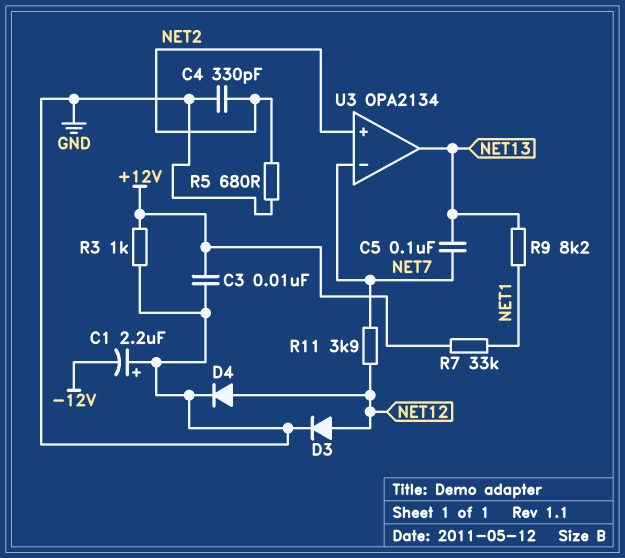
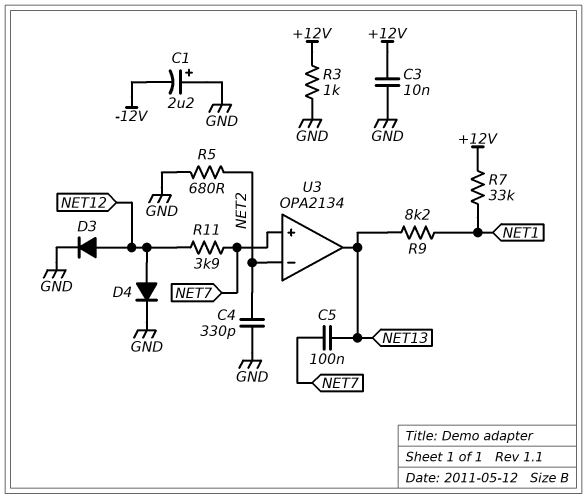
U3 pin in+: NET2 -> NET7
U3 pin in-: NET7 -> NET2

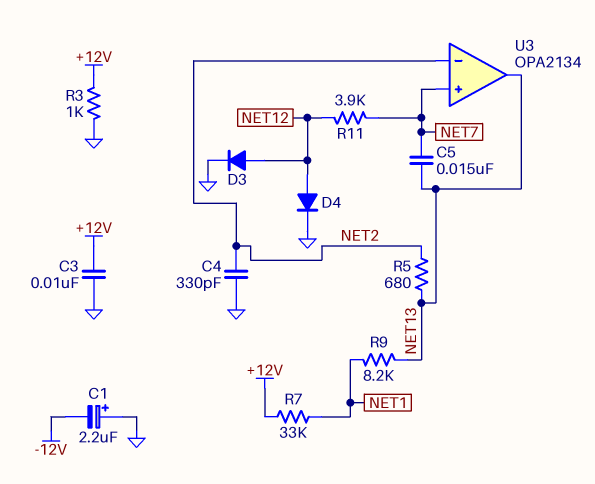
C5: 100nF (NET7, NET13) -> 15nF (NET7, NET13)
R5: 680 (GND, NET2) -> 680 (NET2, NET13)

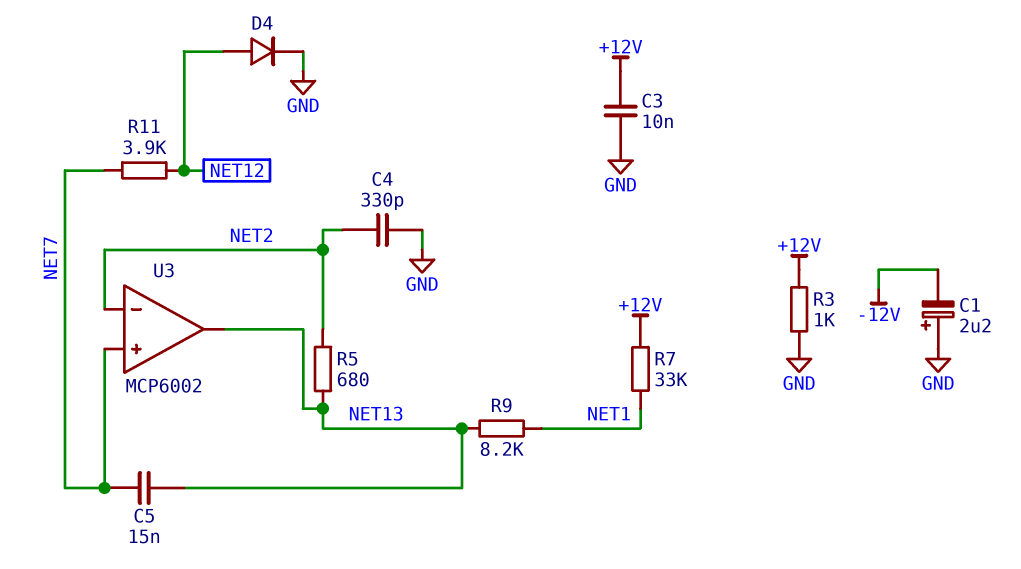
D3: diode (A NET12, K GND) -> none
U3: OPA2134 -> MCP6002

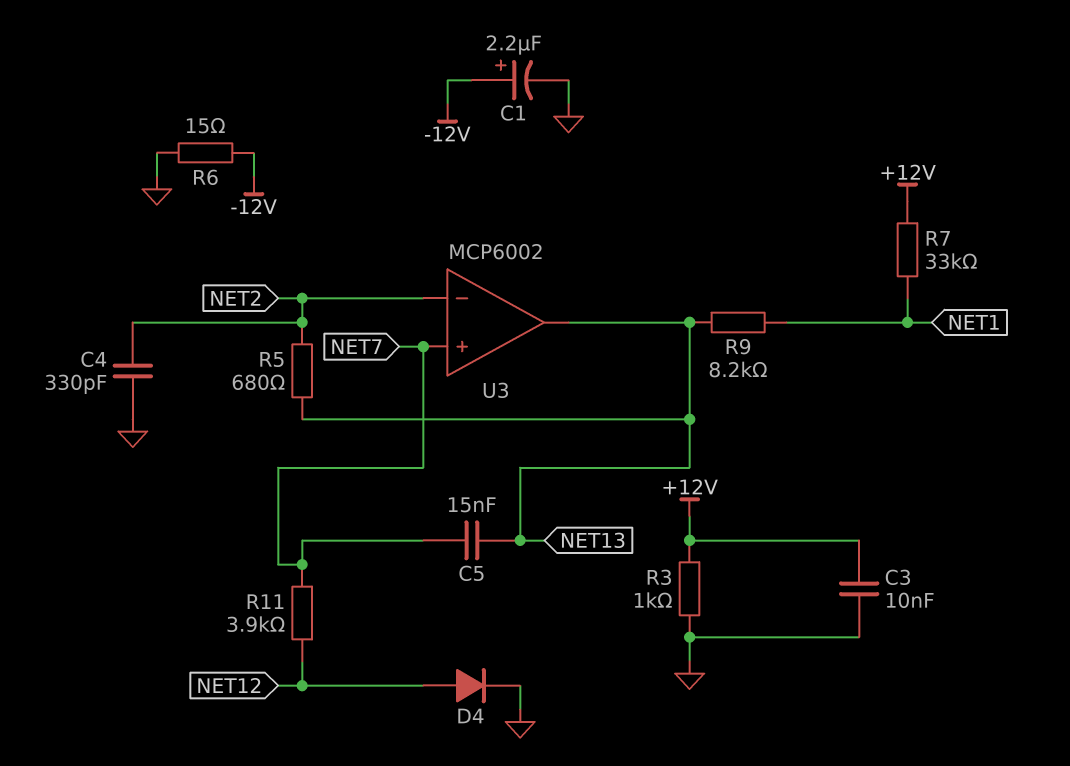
C1: 2.2uF (plus GND, minus -12V) -> 2.2uF (plus -12V, minus GND)
R6: none -> 15 (-12V, GND)

